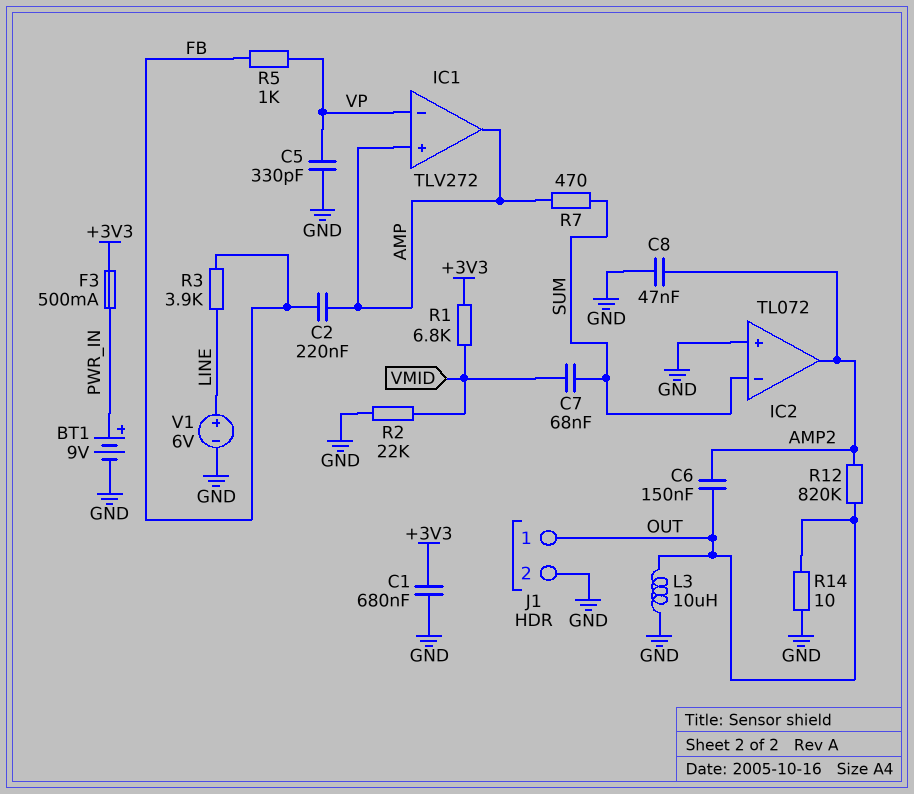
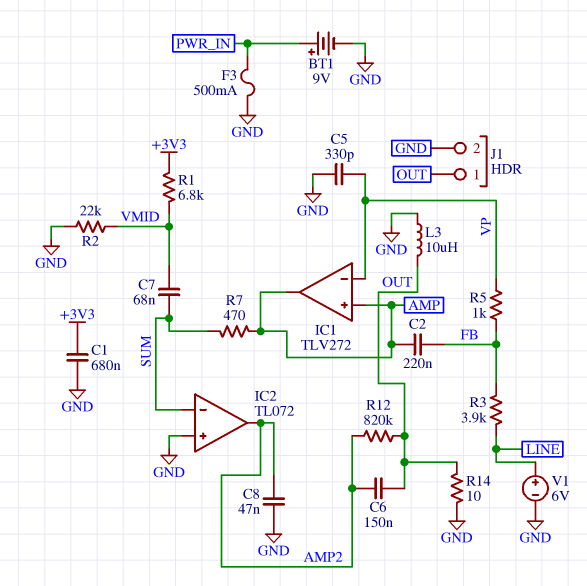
F3: 500mA (+3V3, PWR_IN) -> 500mA (GND, PWR_IN)

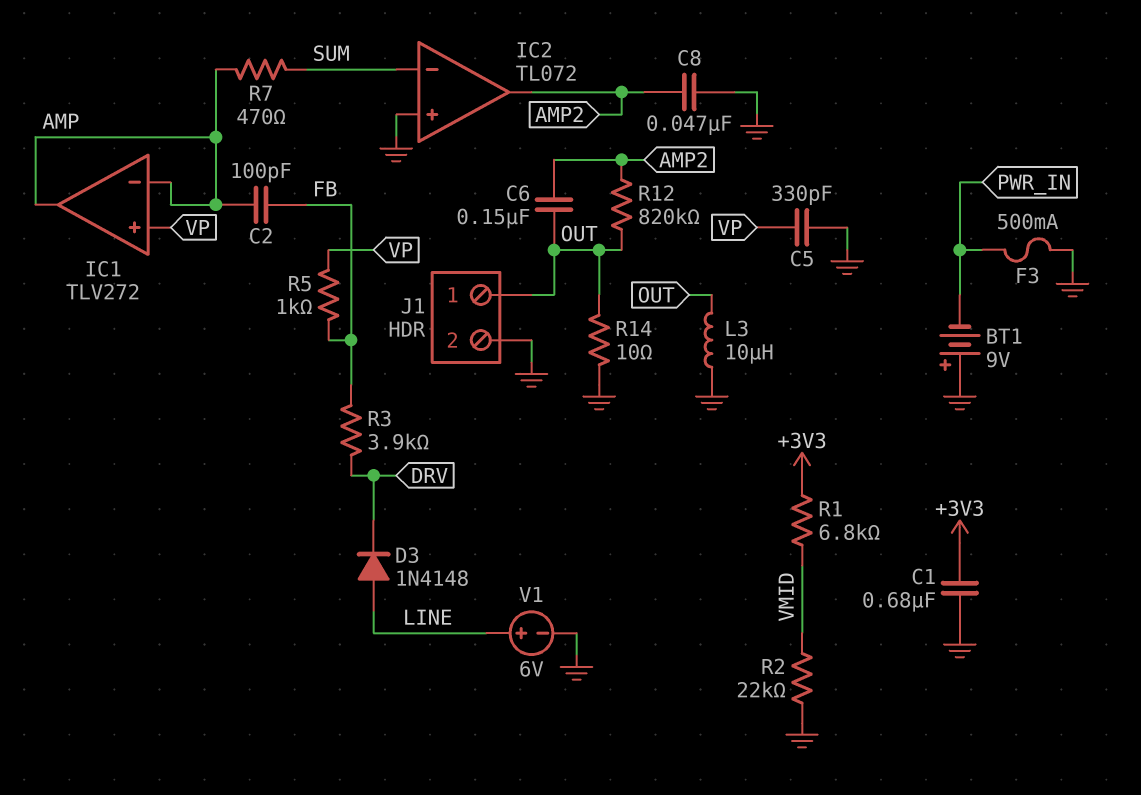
BT1: 9V (plus PWR_IN, minus GND) -> 9V (plus GND, minus PWR_IN)
C2: 220nF (AMP, FB) -> 100pF (AMP, FB)
C7: 68nF (SUM, VMID) -> none
D3: none -> diode 1N4148 (A LINE, K DRV)
IC1 pin in+: AMP -> VP
IC1 pin in-: VP -> AMP
R3: 3.9k (FB, LINE) -> 3.9k (DRV, FB)

